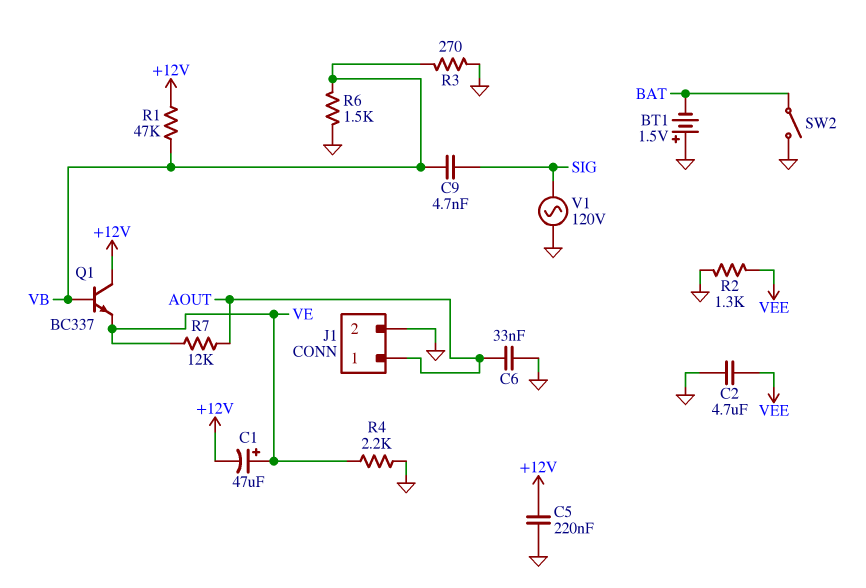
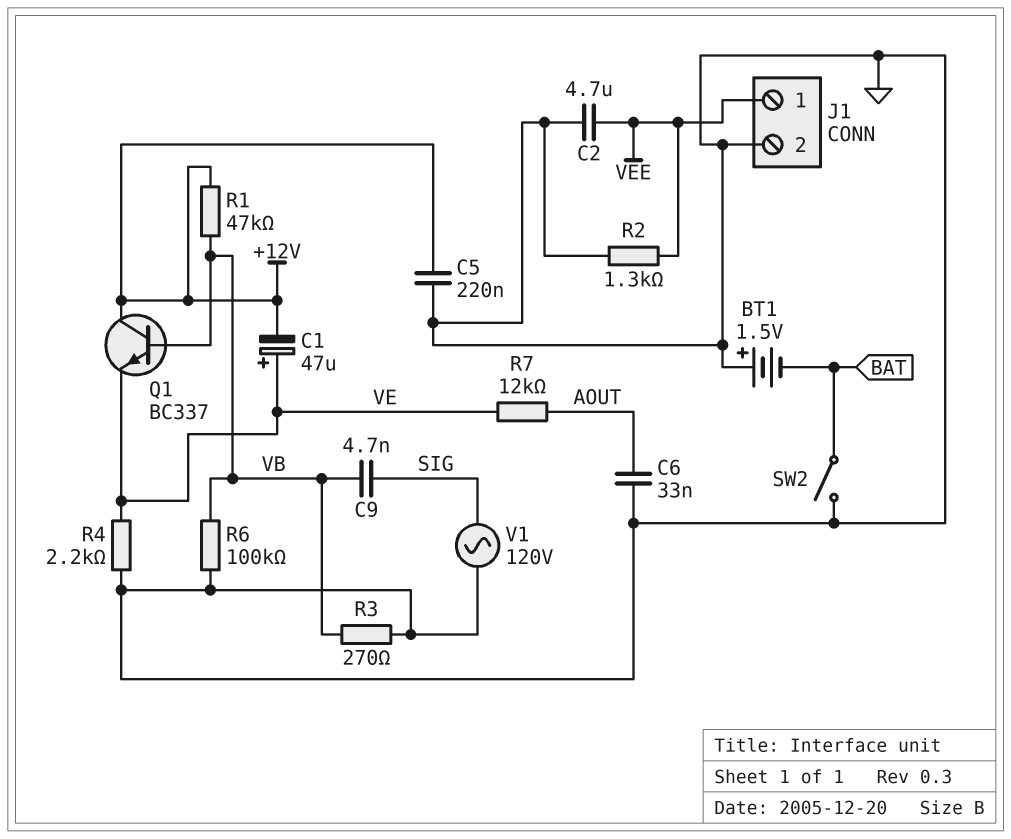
J1 pin 1: AOUT -> VEE
R6: 1.5k (GND, VB) -> 100k (GND, VB)

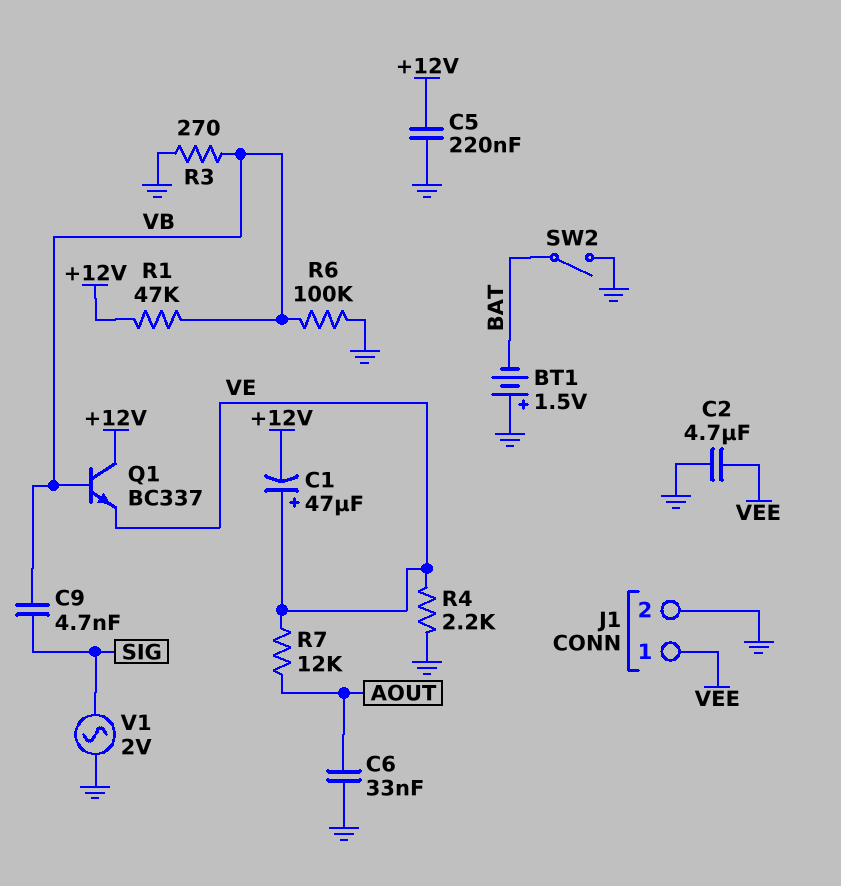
R2: 1.3k (GND, VEE) -> none
V1: AC 120V (GND, SIG) -> AC 2V (GND, SIG)

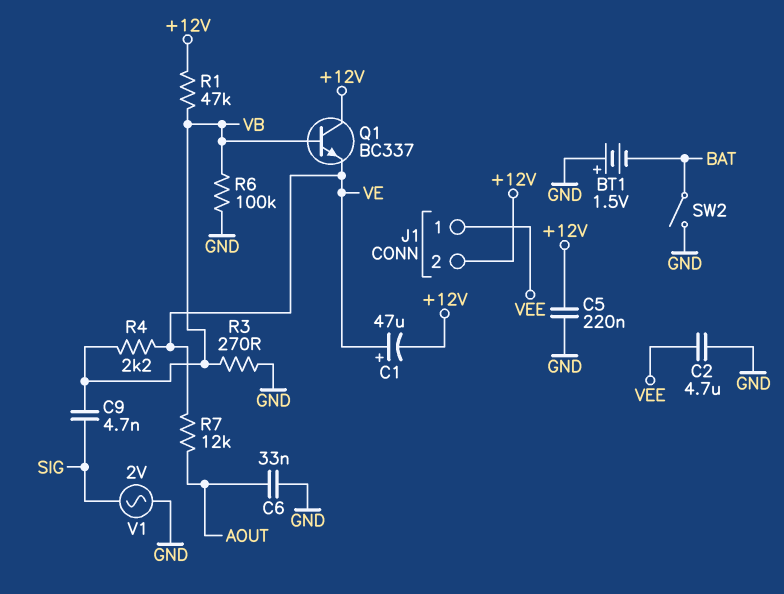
J1 pin 2: GND -> +12V
R4: 2.2k (GND, VE) -> 2.2k (VB, VE)

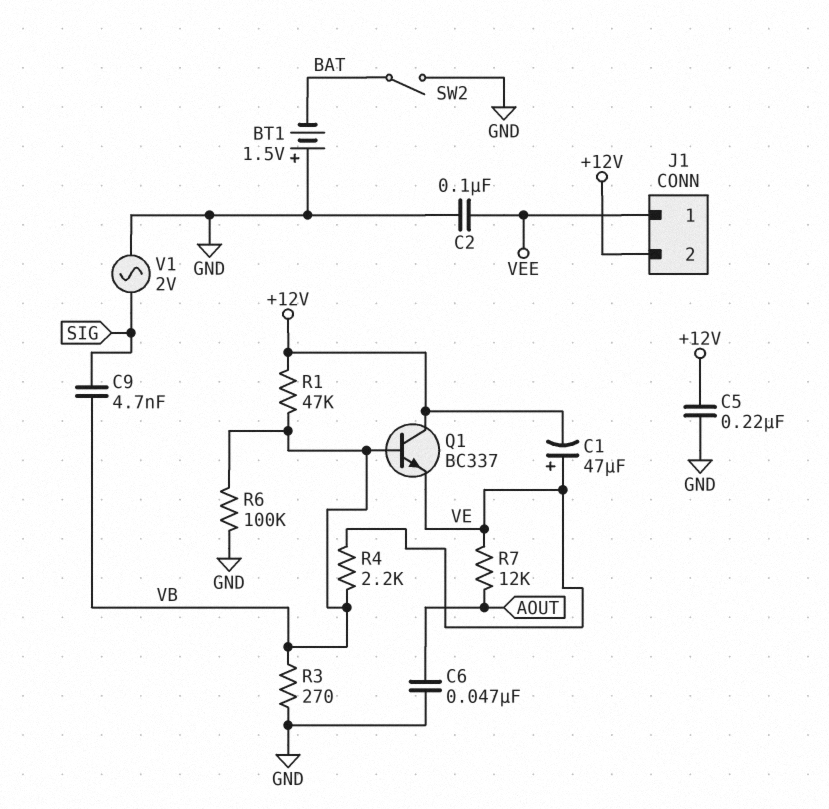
C2: 4.7uF (GND, VEE) -> 100nF (GND, VEE)
C6: 33nF (AOUT, GND) -> 47nF (AOUT, GND)

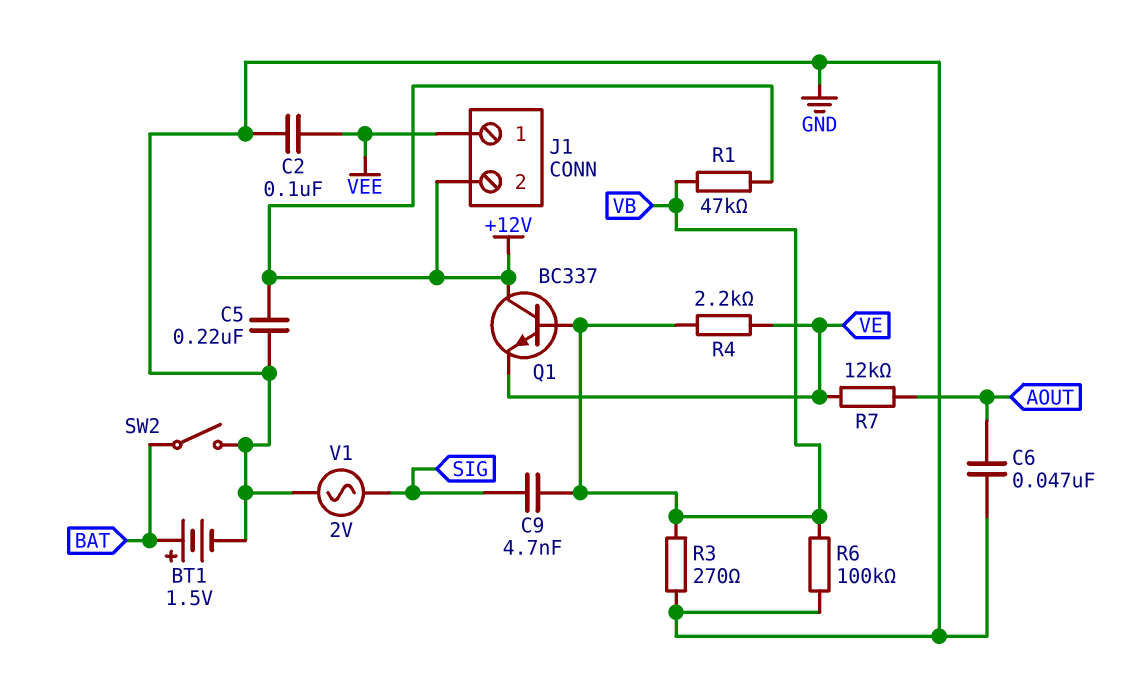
BT1: 1.5V (plus GND, minus BAT) -> 1.5V (plus BAT, minus GND)
C1: 47uF (plus VE, minus +12V) -> none

